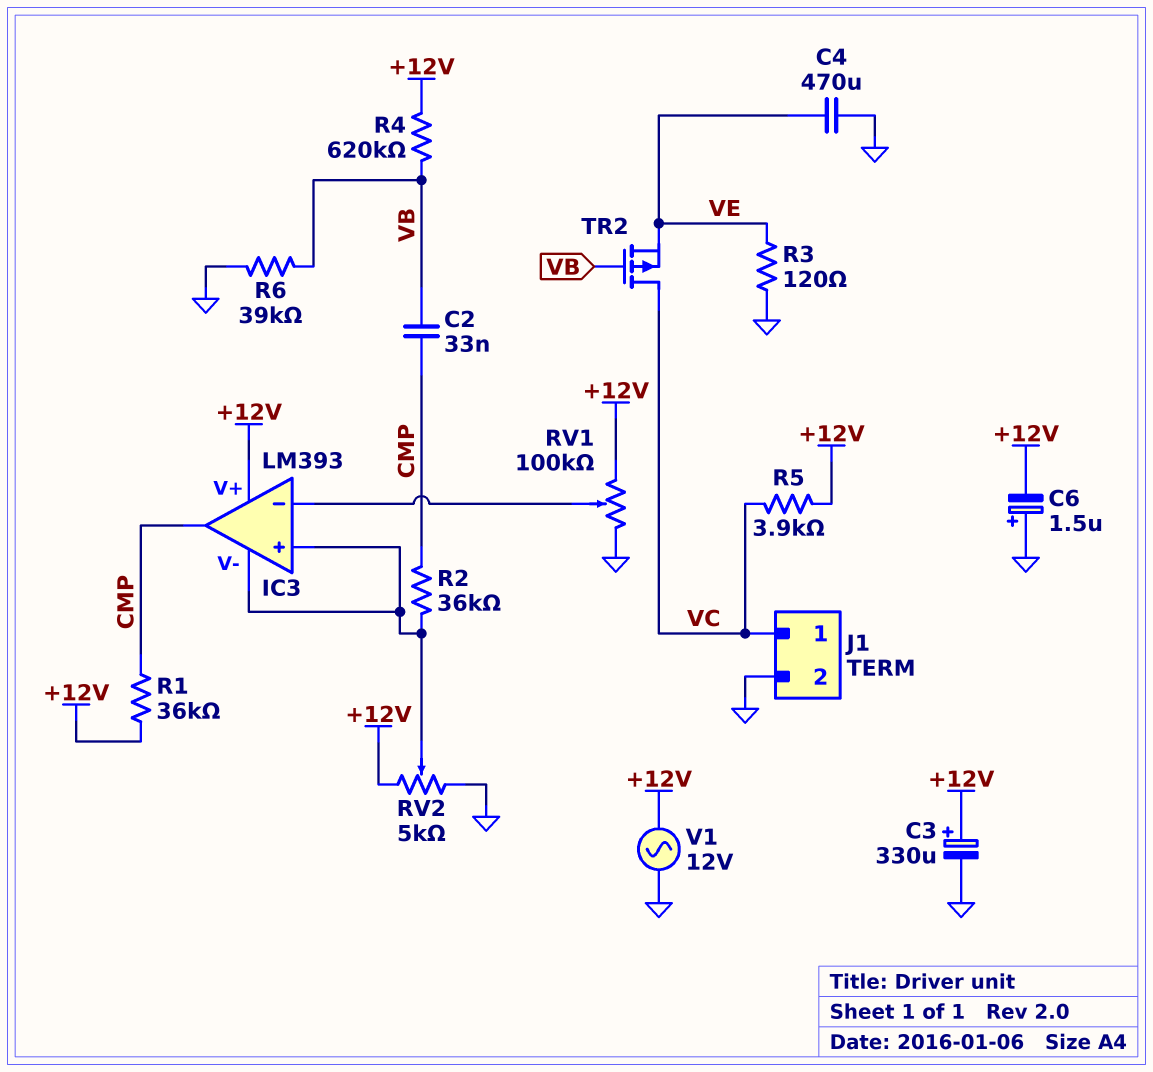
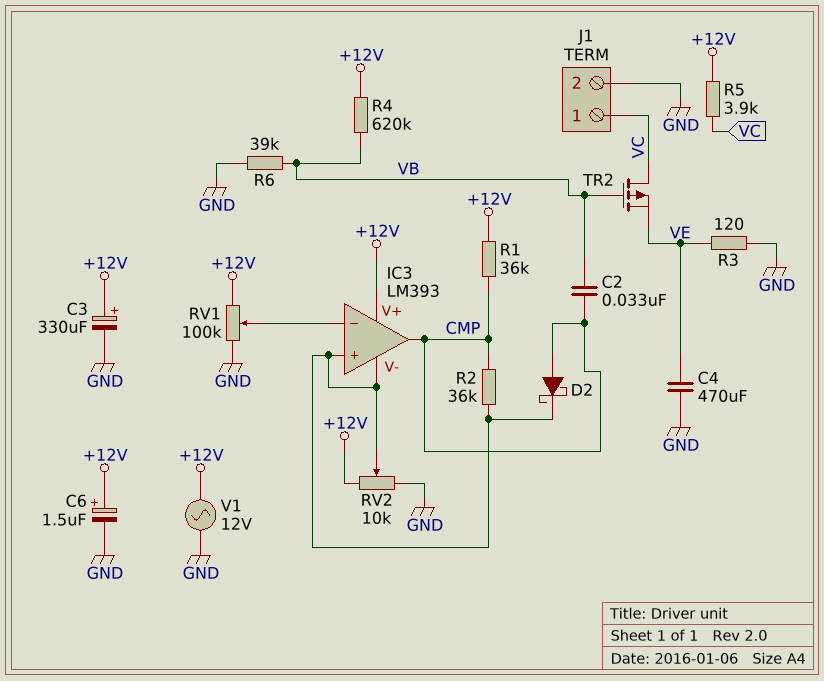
C6: 1.5uF (plus GND, minus +12V) -> 1.5uF (plus +12V, minus GND)
D2: none -> schottky (A CMP, K IC3/V-)
RV2: 5k (+12V, GND, wiper IC3/V-) -> 10k (+12V, GND, wiper IC3/V-)

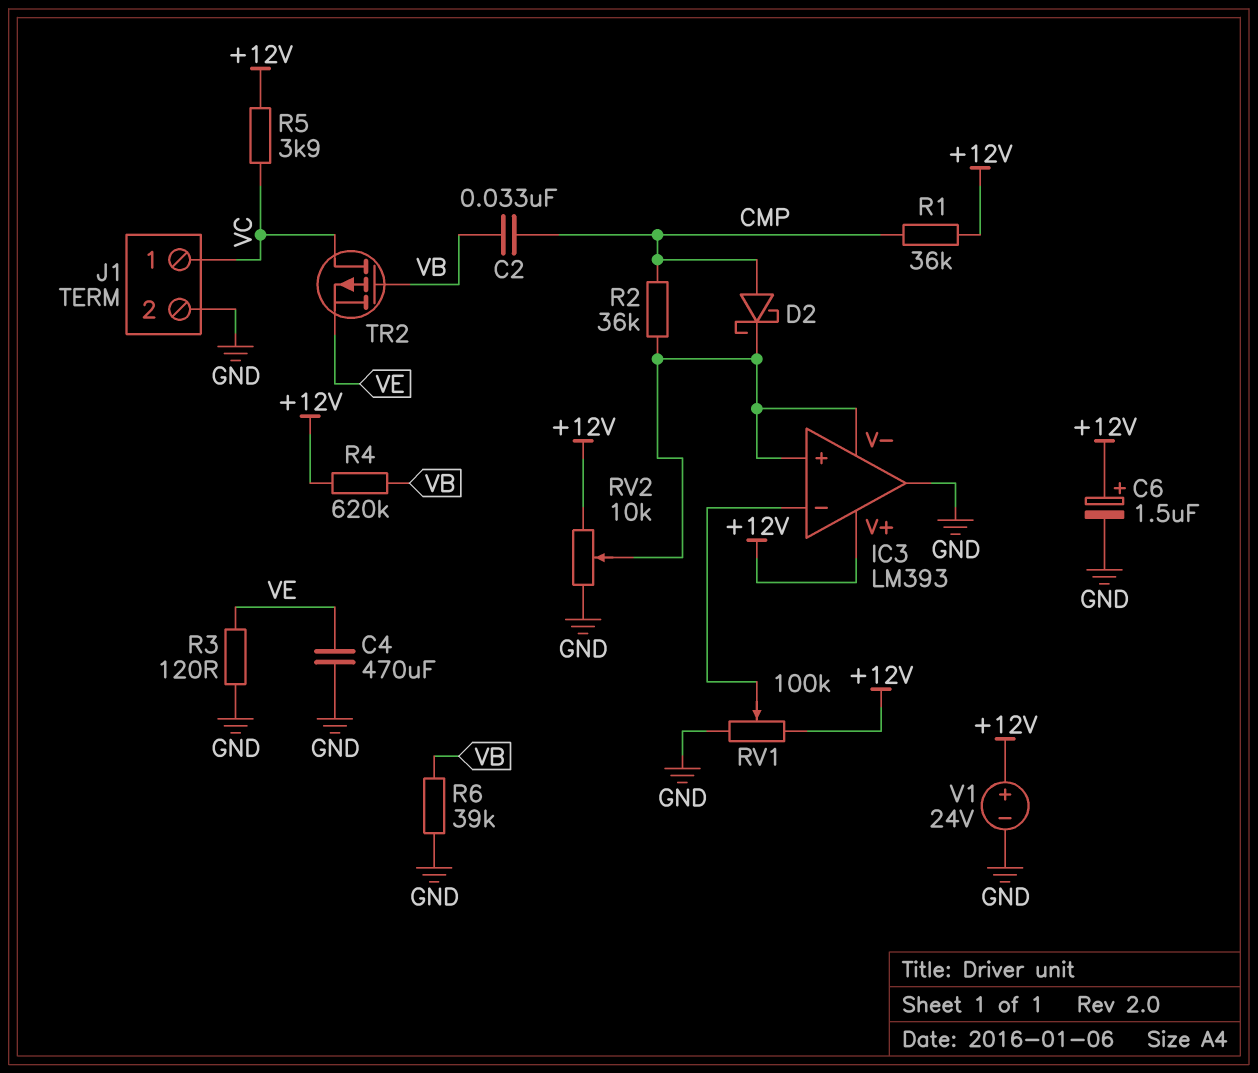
C3: 330uF (plus +12V, minus GND) -> none
IC3 pin out: CMP -> GND
V1: AC 12V (+12V, GND) -> 24V (plus +12V, minus GND)

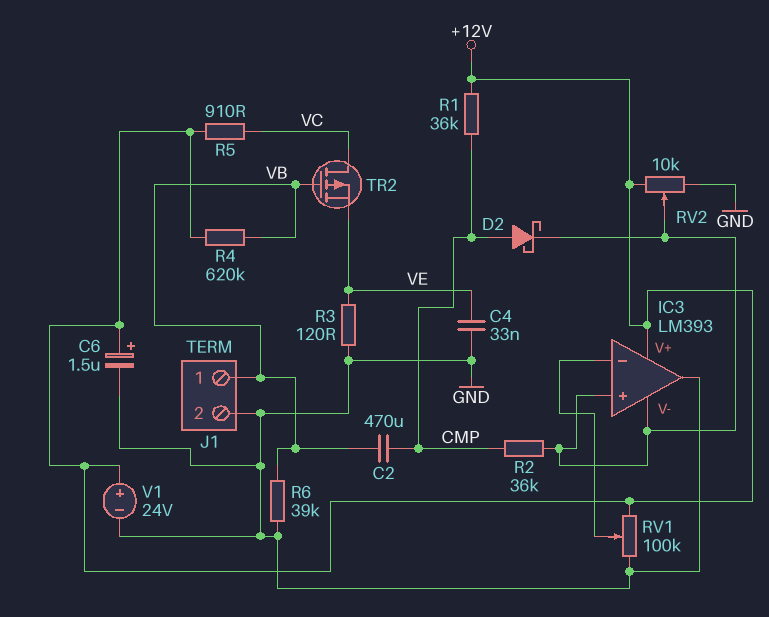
C2: 33nF (CMP, VB) -> 470uF (CMP, VB)
C4: 470uF (GND, VE) -> 33nF (GND, VE)
J1 pin 1: VC -> VB
R5: 3.9k (+12V, VC) -> 910 (+12V, VC)

